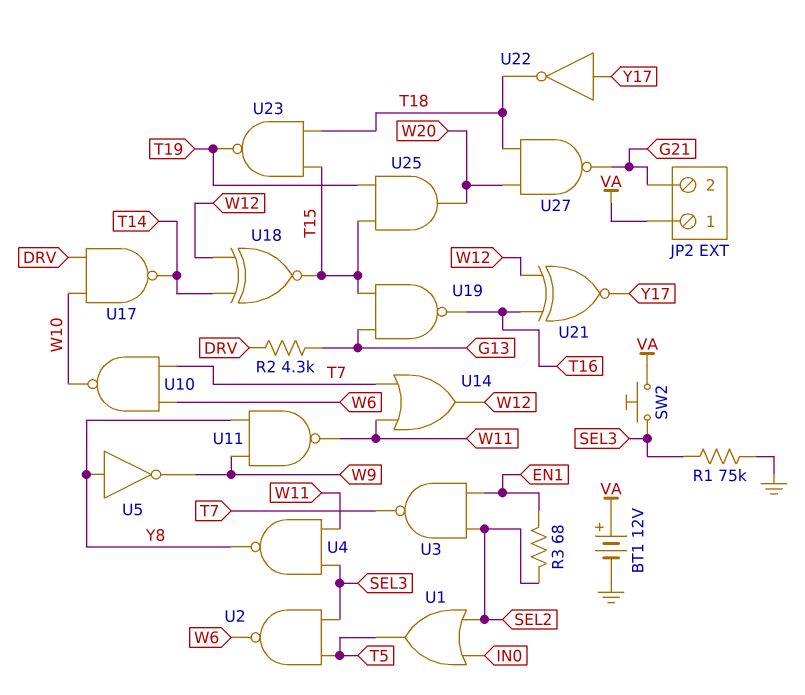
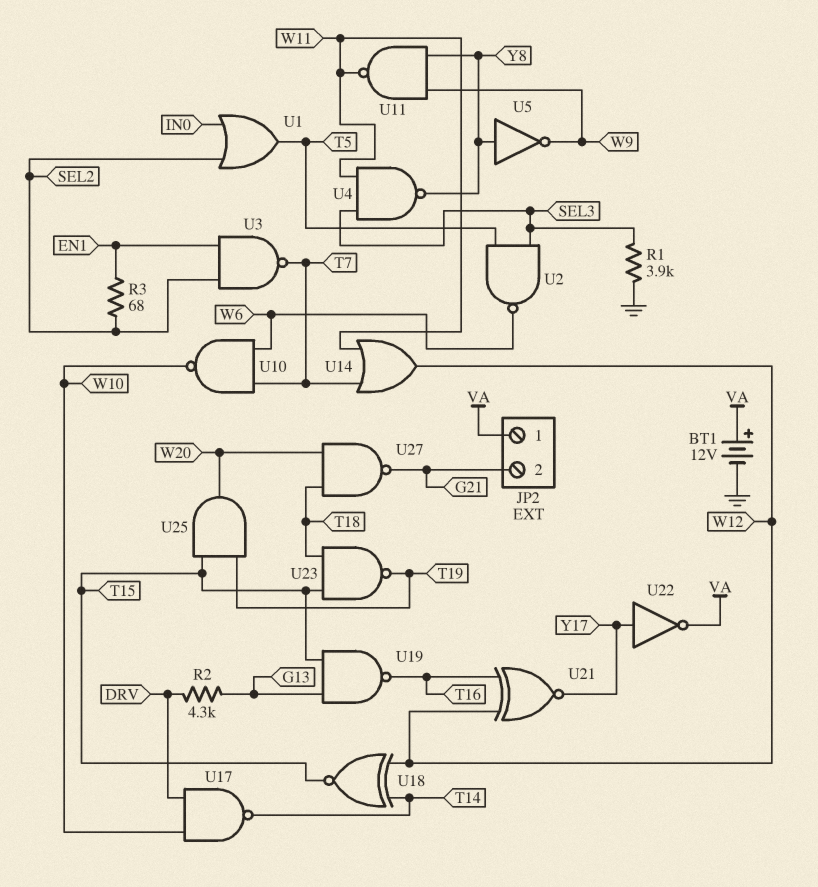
R1: 75k (GND, SEL3) -> 3.9k (GND, SEL3)
SW2: button (SEL3, VA) -> none
U22: NOT (in Y17, out T18) -> NOT (in Y17, out VA)

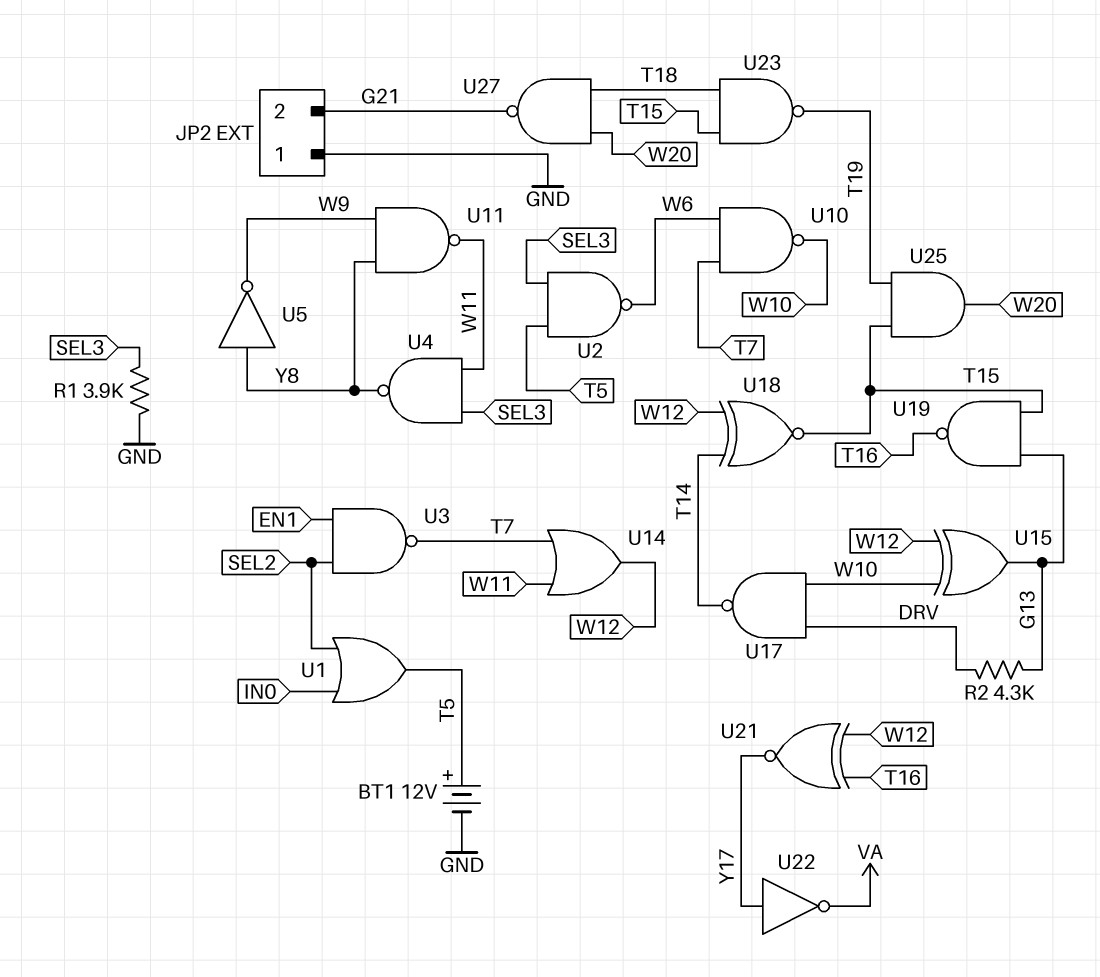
BT1: 12V (plus VA, minus GND) -> 12V (plus T5, minus GND)
JP2 pin 1: VA -> GND
R3: 68 (EN1, SEL2) -> none
U15: none -> XOR (in W10, in W12, out G13)

